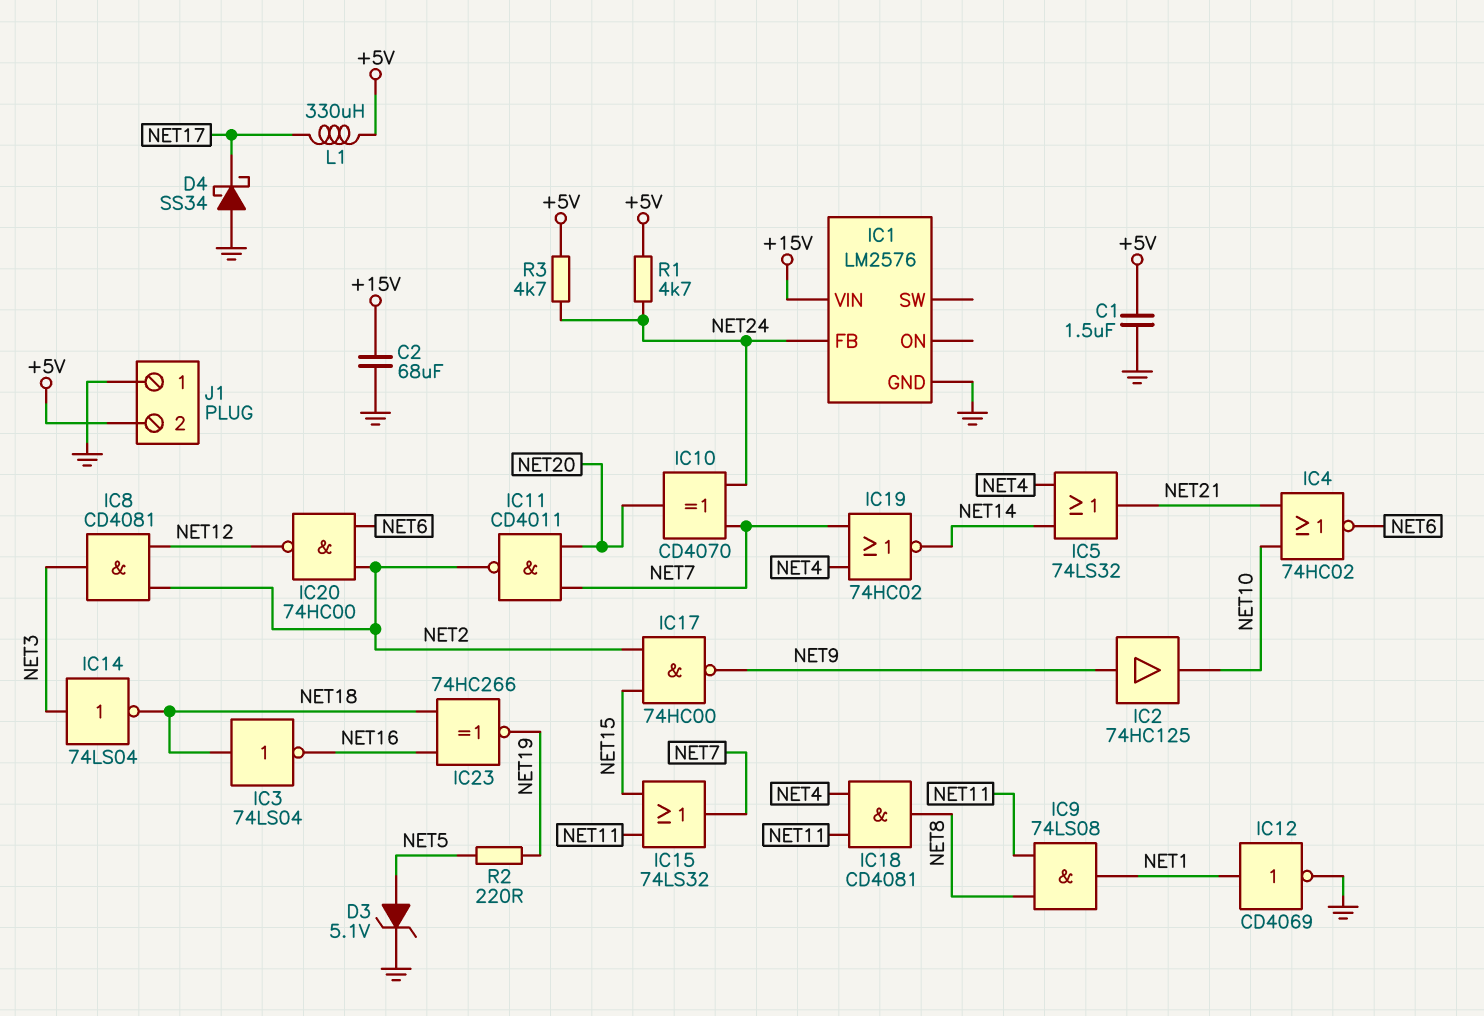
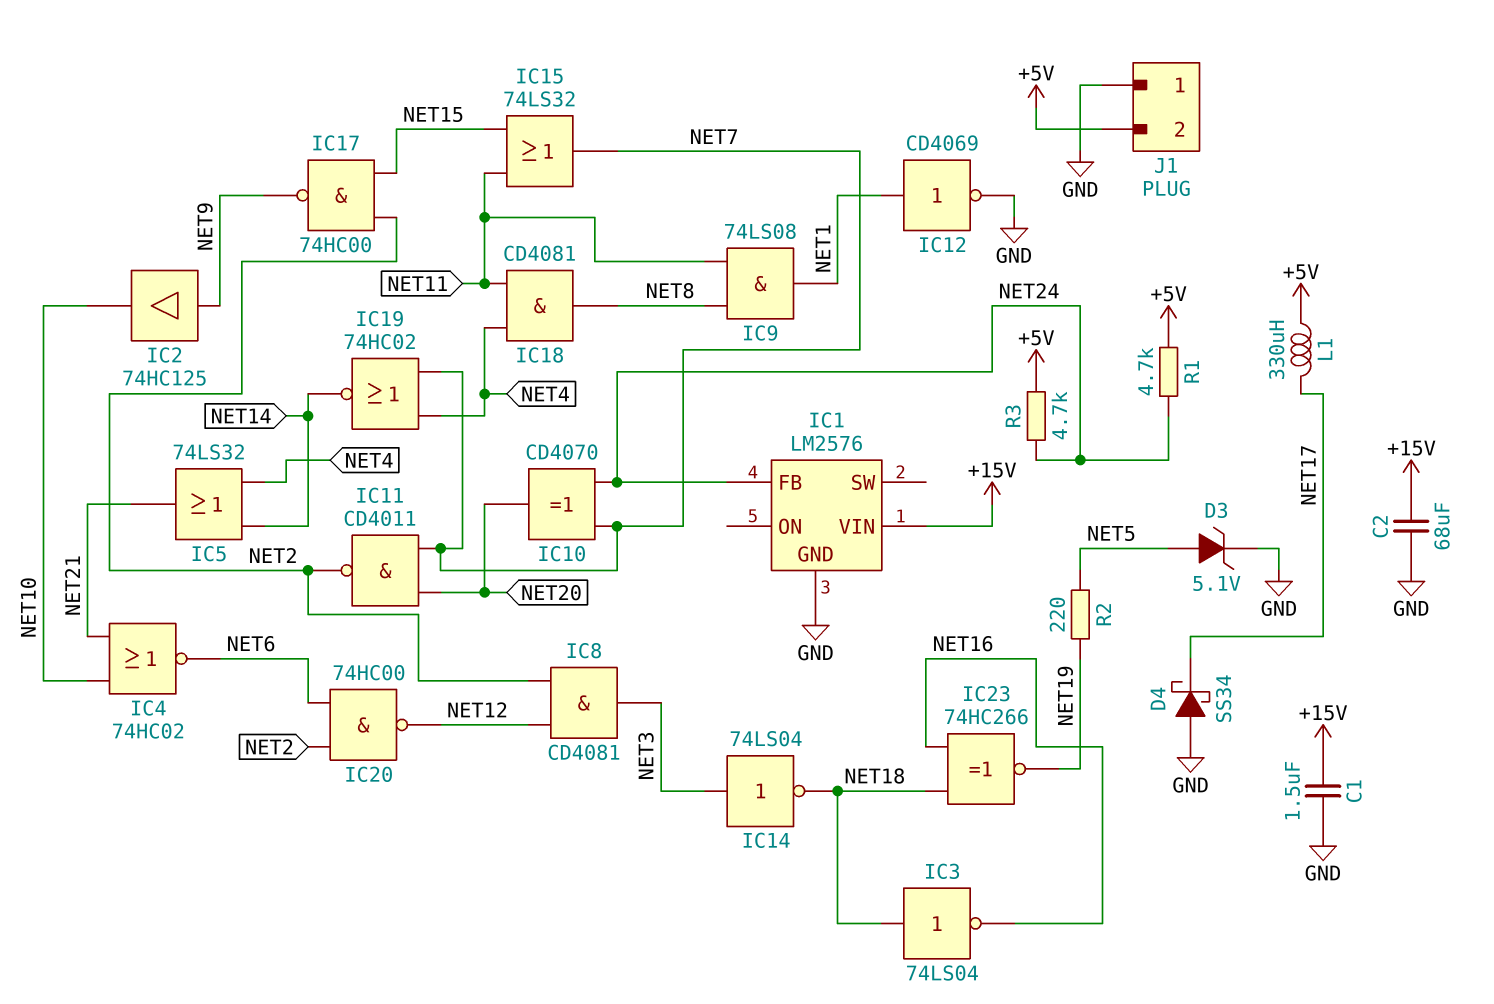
C1: 1.5uF (+5V, GND) -> 1.5uF (+15V, GND)

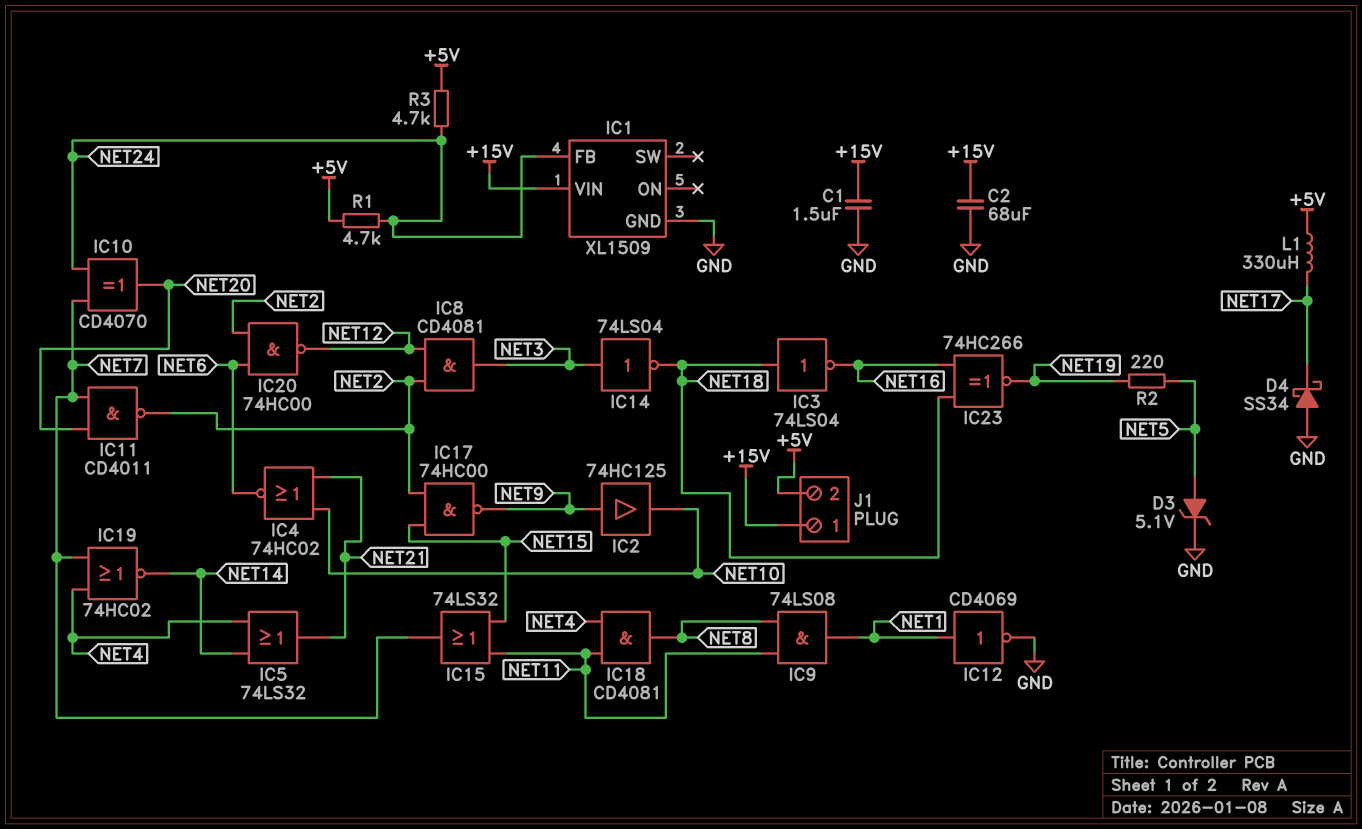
IC1: LM2576 -> XL1509
J1 pin 1: GND -> +15V

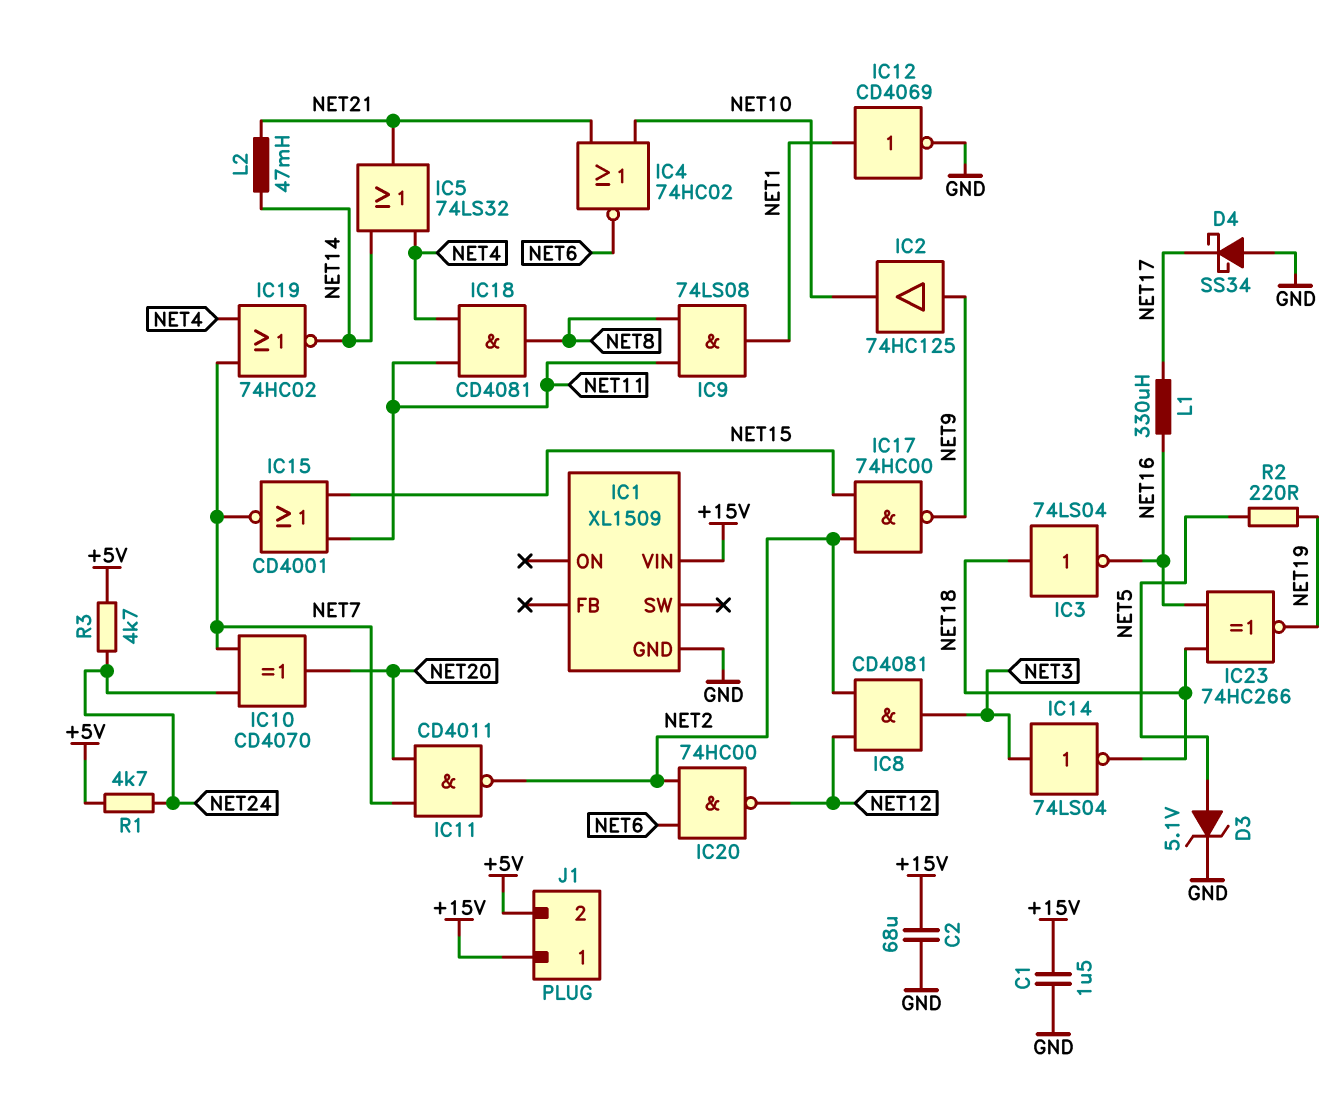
IC1 pin FB: NET24 -> none
IC15: OR 74LS32 (in NET11, in NET15, out NET7) -> NOR CD4001 (in NET11, in NET15, out NET7)
L1: 330uH (+5V, NET17) -> 330uH (NET16, NET17)
L2: none -> 47mH (NET14, NET21)

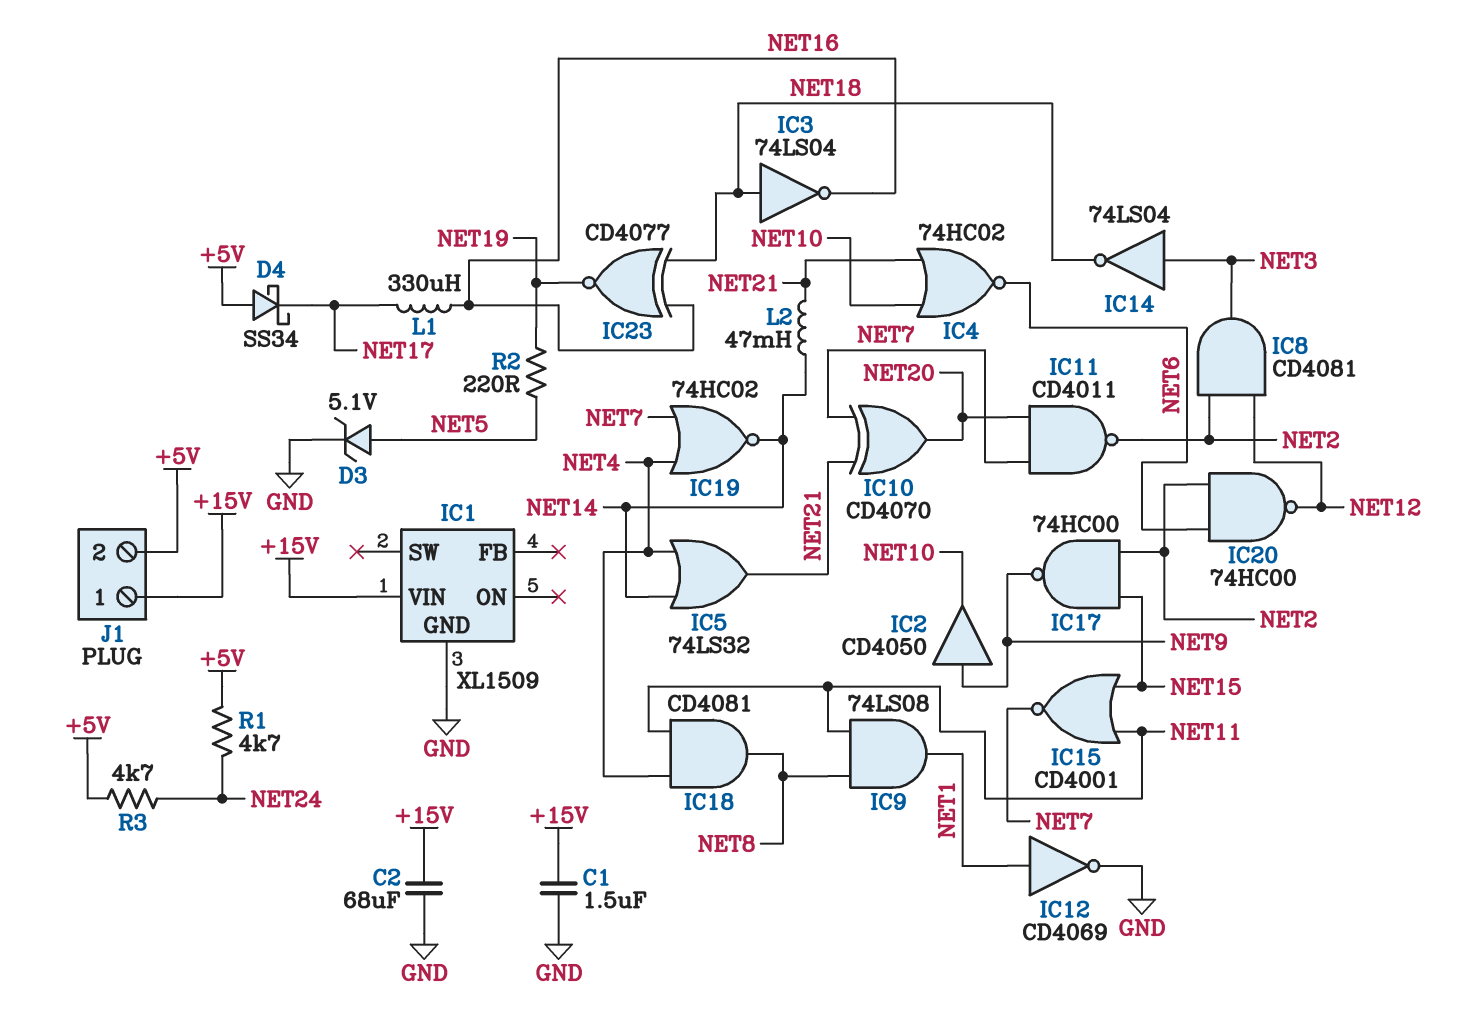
D4: schottky SS34 (A GND, K NET17) -> schottky SS34 (A +5V, K NET17)
IC2: buffer 74HC125 (in NET9, out NET10) -> buffer CD4050 (in NET9, out NET10)
IC10: XOR CD4070 (in NET7, in NET24, out NET20) -> XOR CD4070 (in NET7, in NET21, out NET20)
IC23: XNOR 74HC266 (in NET16, in NET18, out NET19) -> XNOR CD4077 (in NET16, in NET18, out NET19)

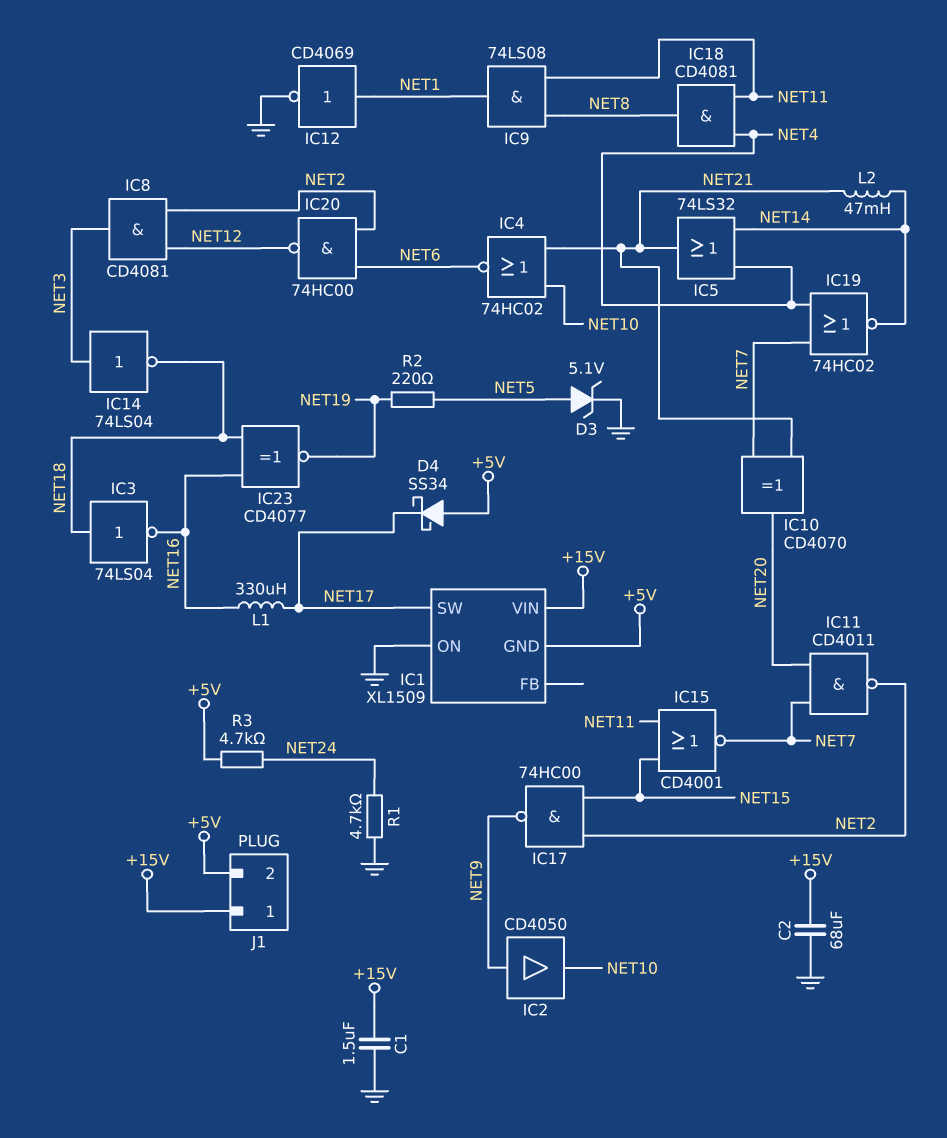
IC1 pin GND: GND -> +5V
IC1 pin ON: none -> GND
IC1 pin SW: none -> NET17
R1: 4.7k (+5V, NET24) -> 4.7k (GND, NET24)

